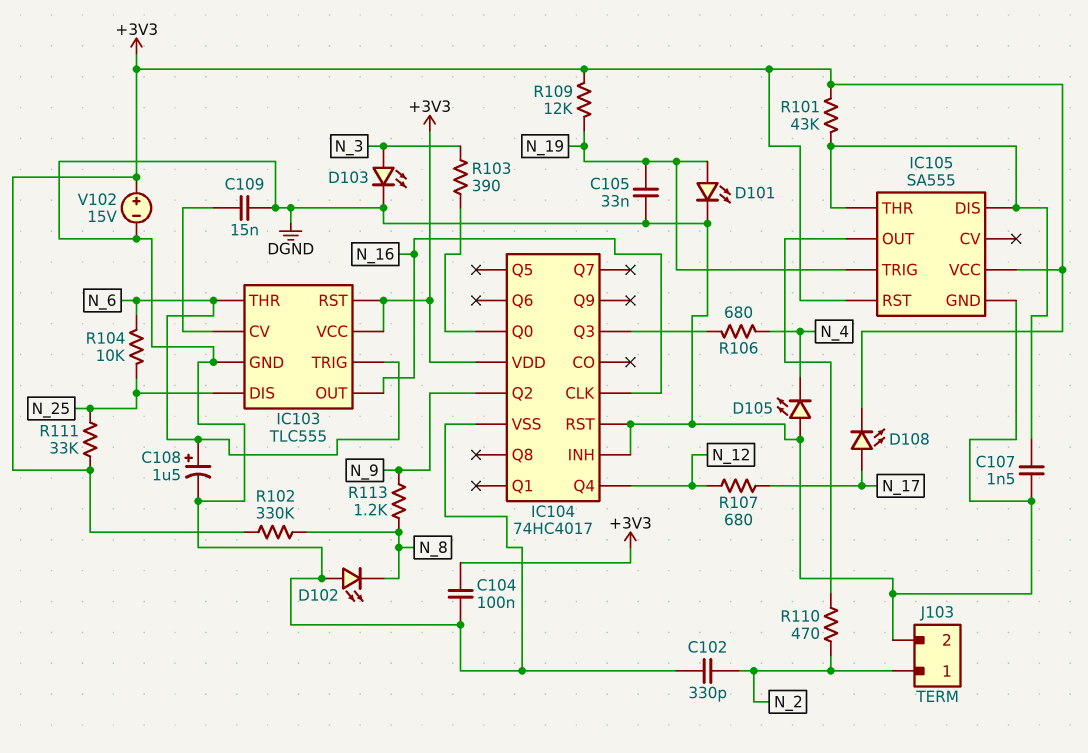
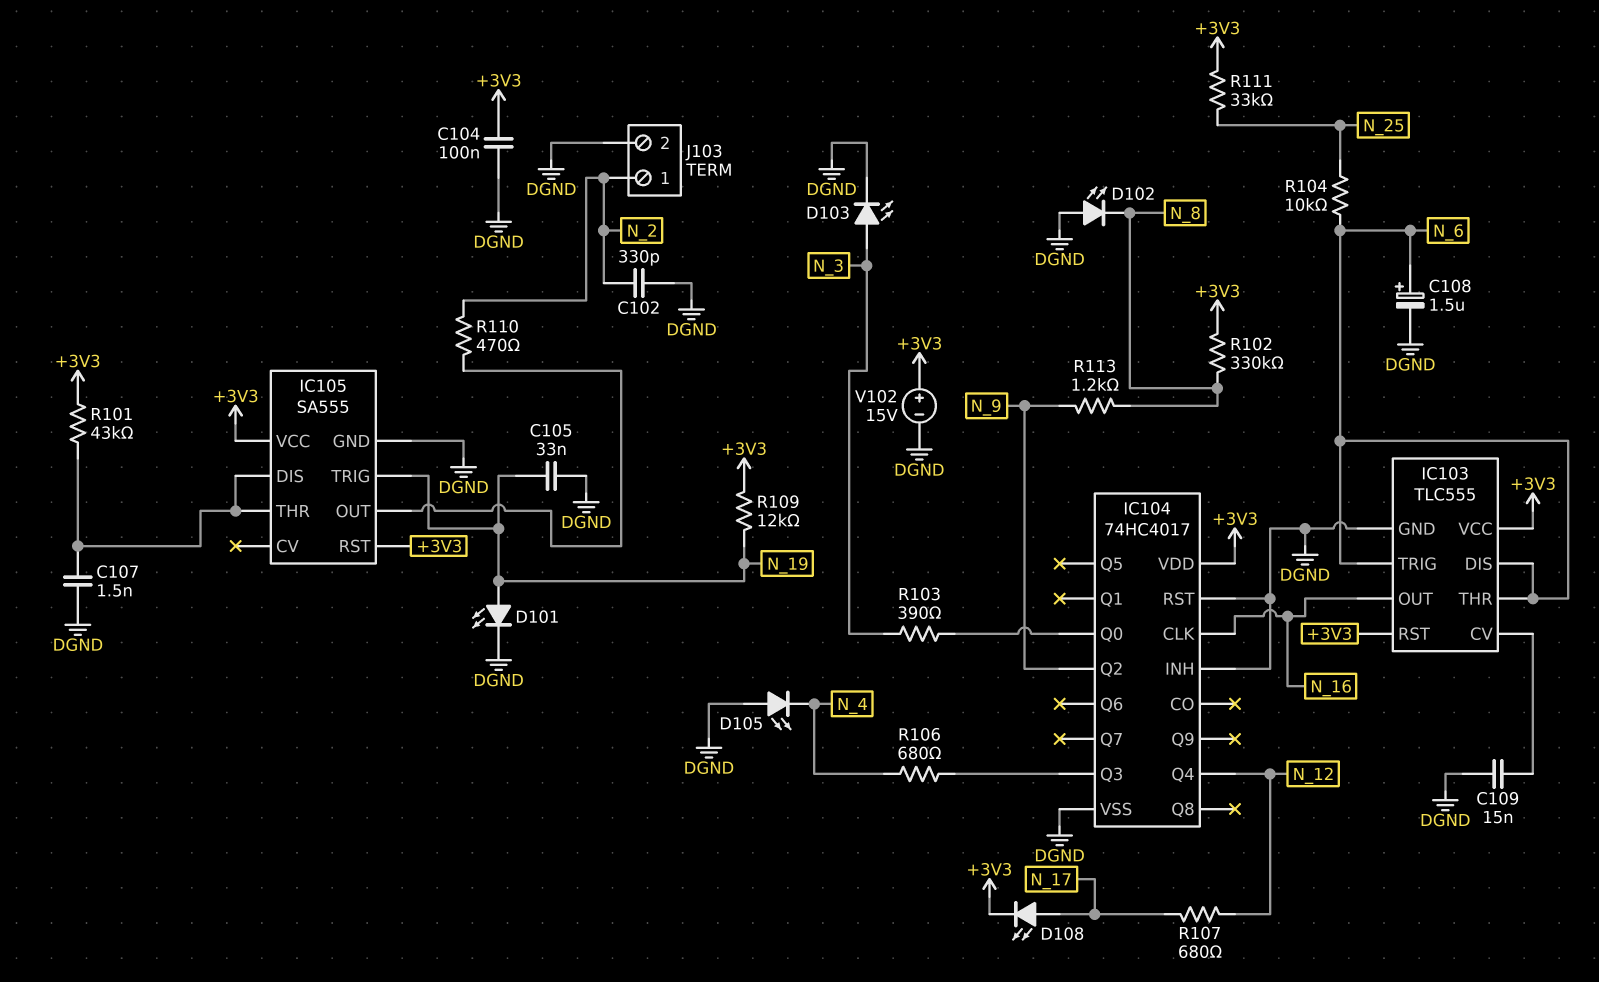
IC103 pin DIS: N_25 -> N_6

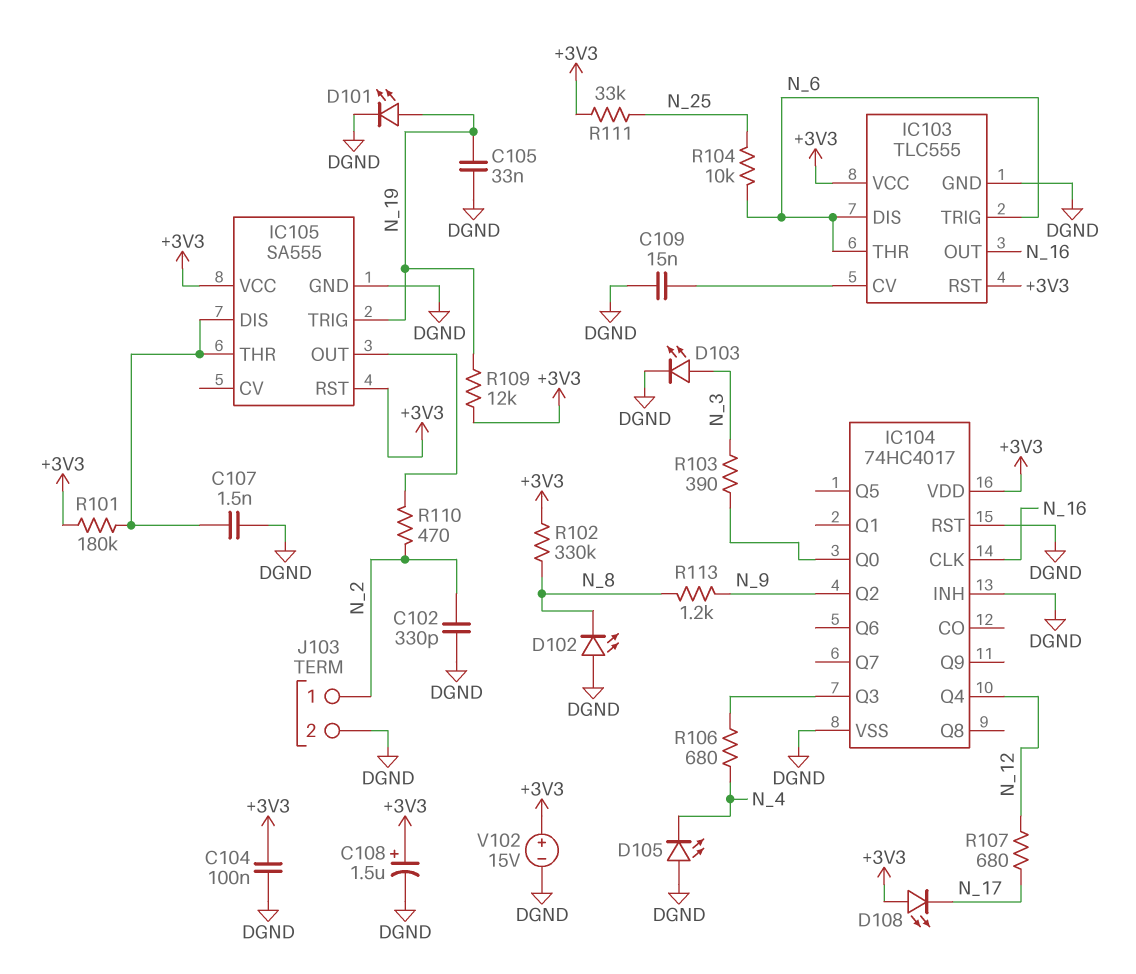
C108: 1.5uF (plus N_6, minus DGND) -> 1.5uF (plus +3V3, minus DGND)
D108: LED (A N_17, K +3V3) -> LED (A +3V3, K N_17)
R101: 43k (+3V3, IC105/DIS) -> 180k (+3V3, IC105/DIS)

